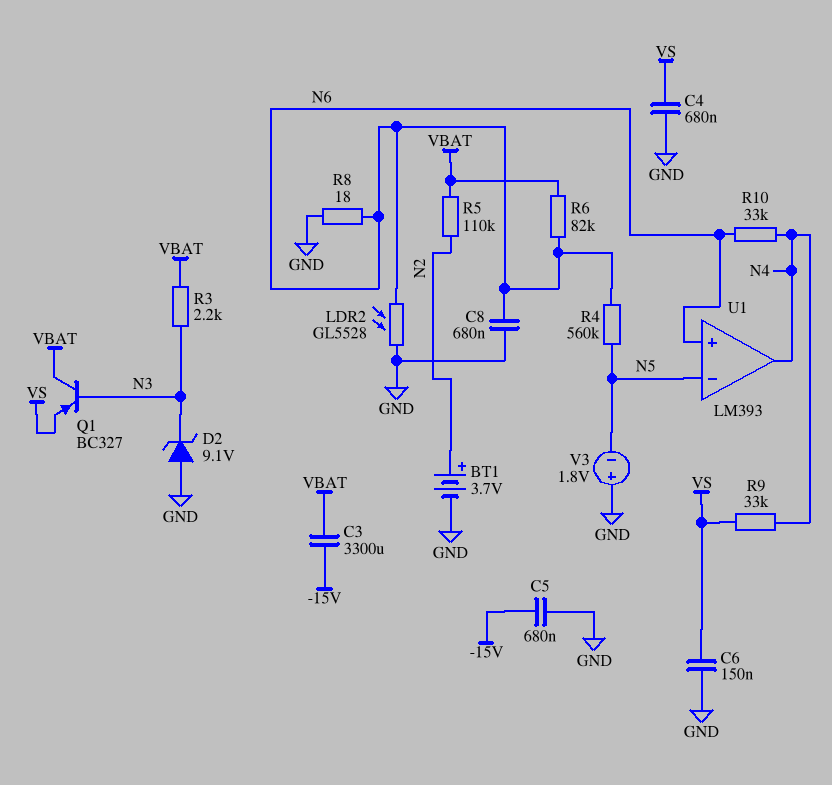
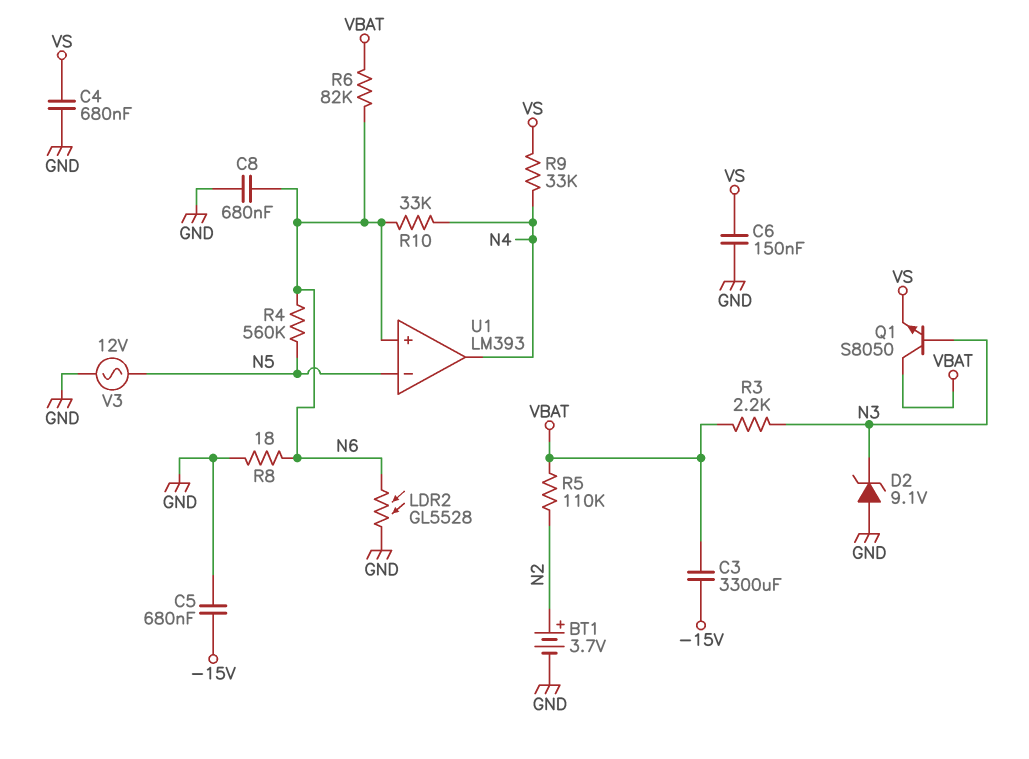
Q1: PNP BC327 (B N3, C VBAT, E VS) -> NPN S8050 (B N3, C VBAT, E VS)
V3: 1.8V (plus GND, minus N5) -> AC 12V (GND, N5)

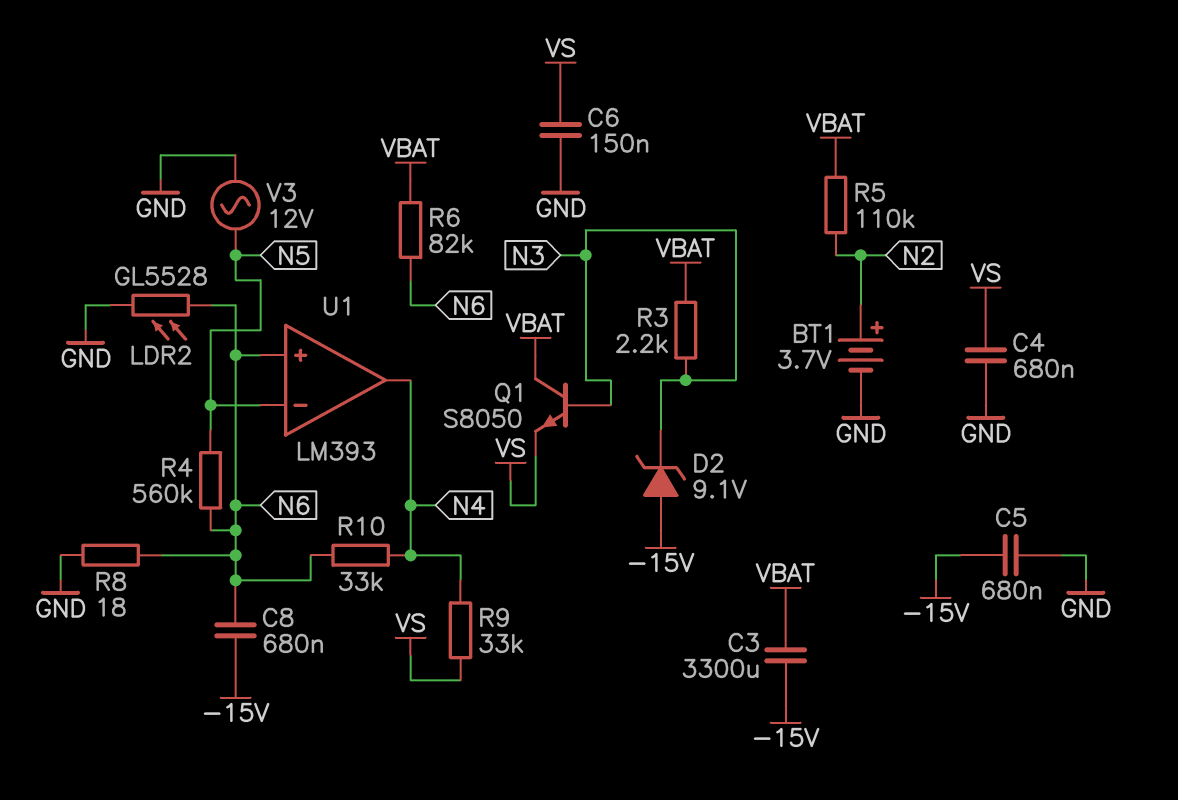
C8: 680nF (GND, N6) -> 680nF (-15V, N6)
D2: zener 9.1V (A GND, K N3) -> zener 9.1V (A -15V, K N3)

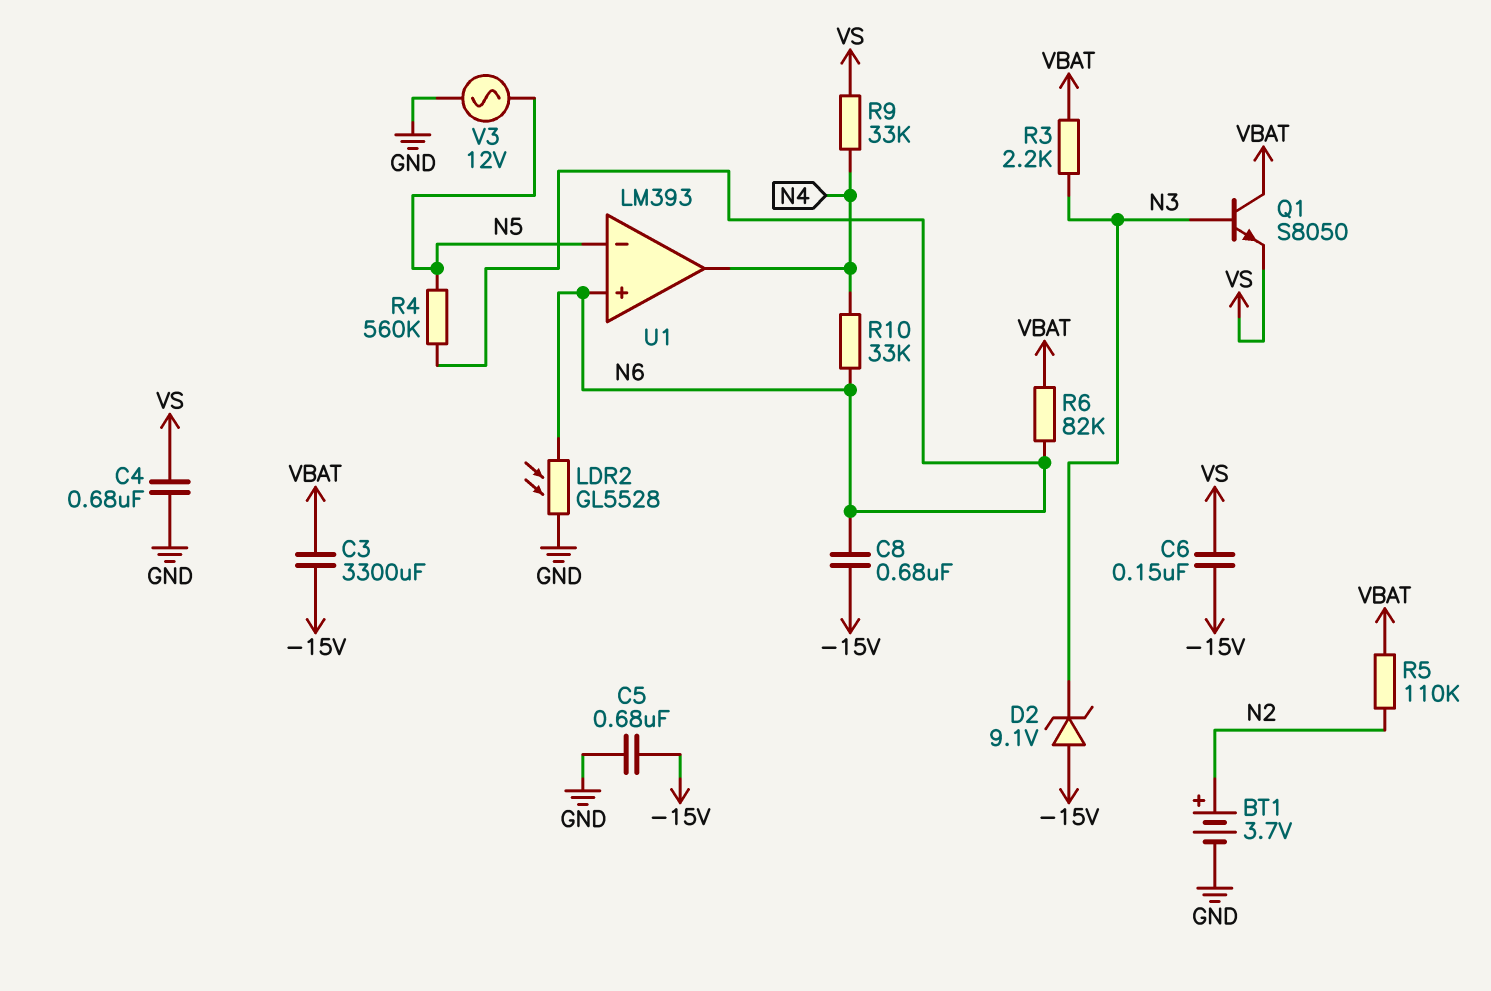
C6: 150nF (GND, VS) -> 150nF (-15V, VS)
R8: 18 (GND, N6) -> none

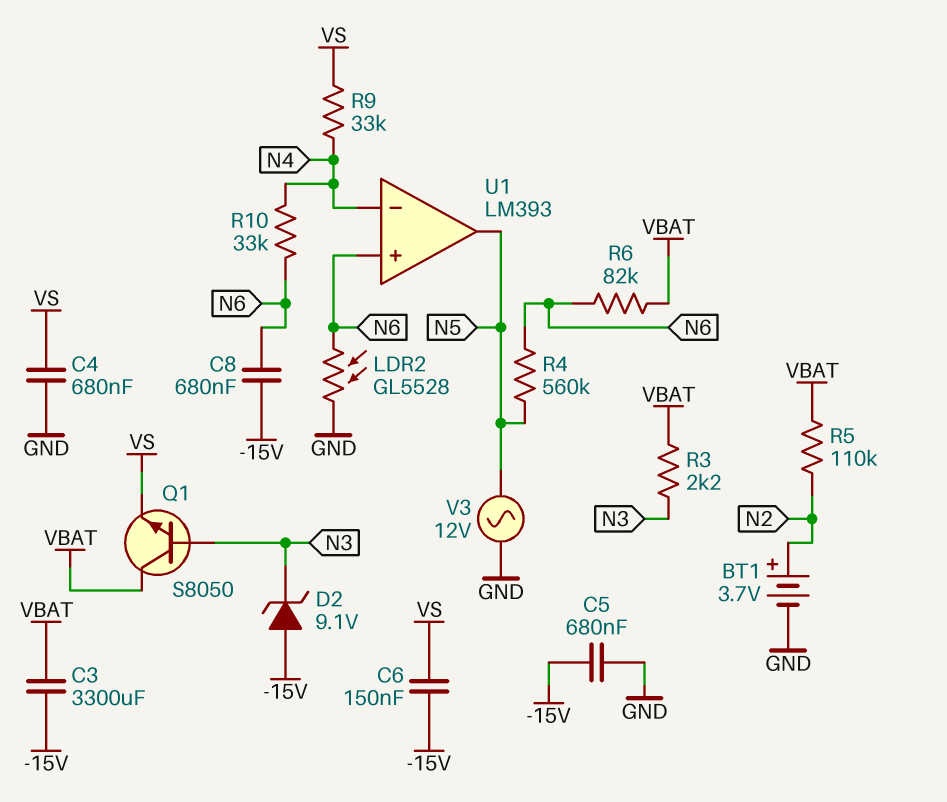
U1 pin in-: N5 -> N4
U1 pin out: N4 -> N5

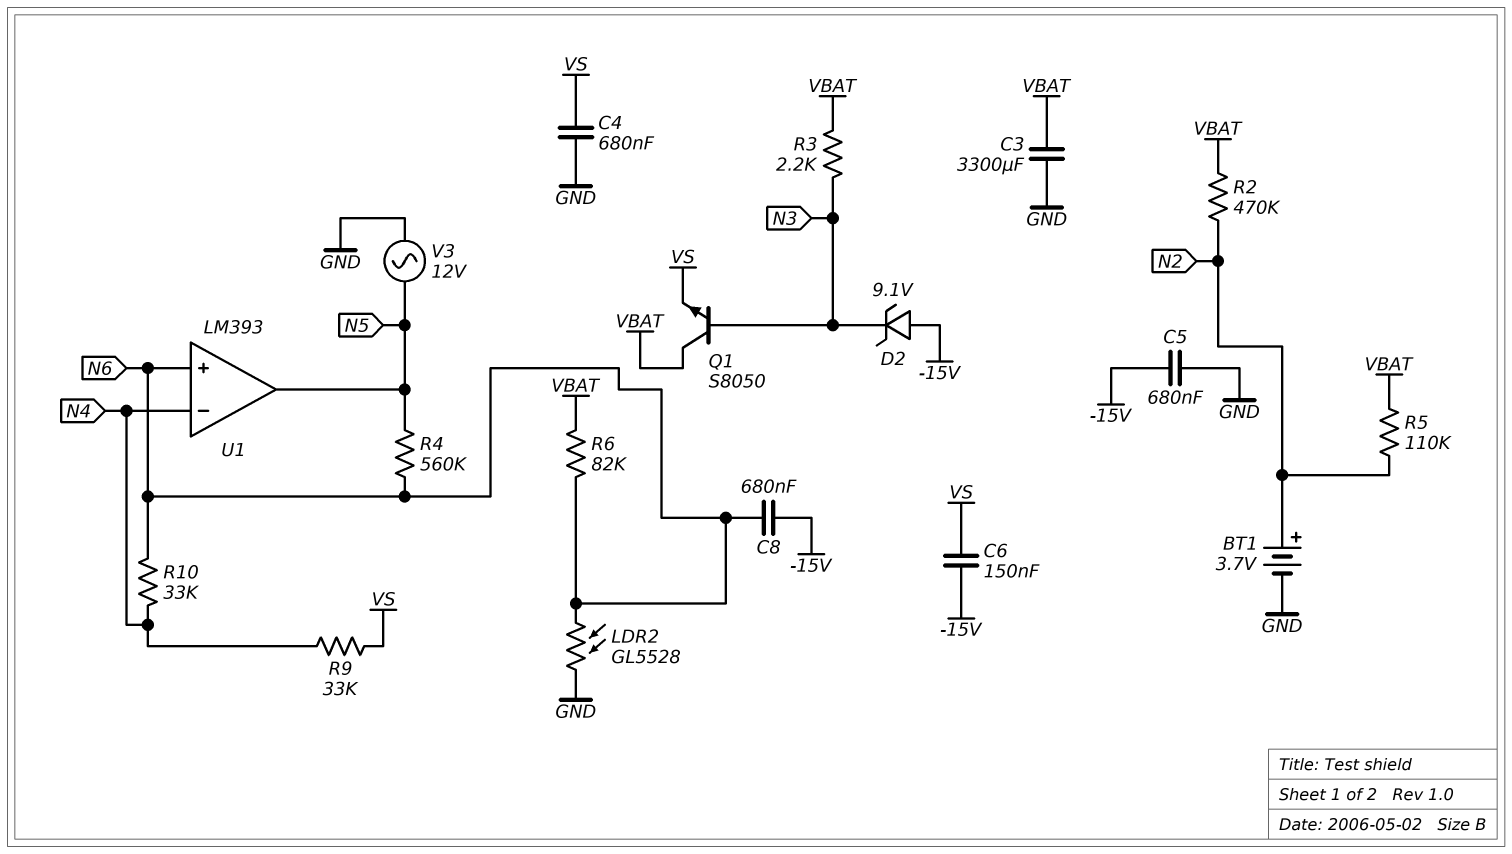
C3: 3300uF (-15V, VBAT) -> 3300uF (GND, VBAT)
R2: none -> 470k (N2, VBAT)

